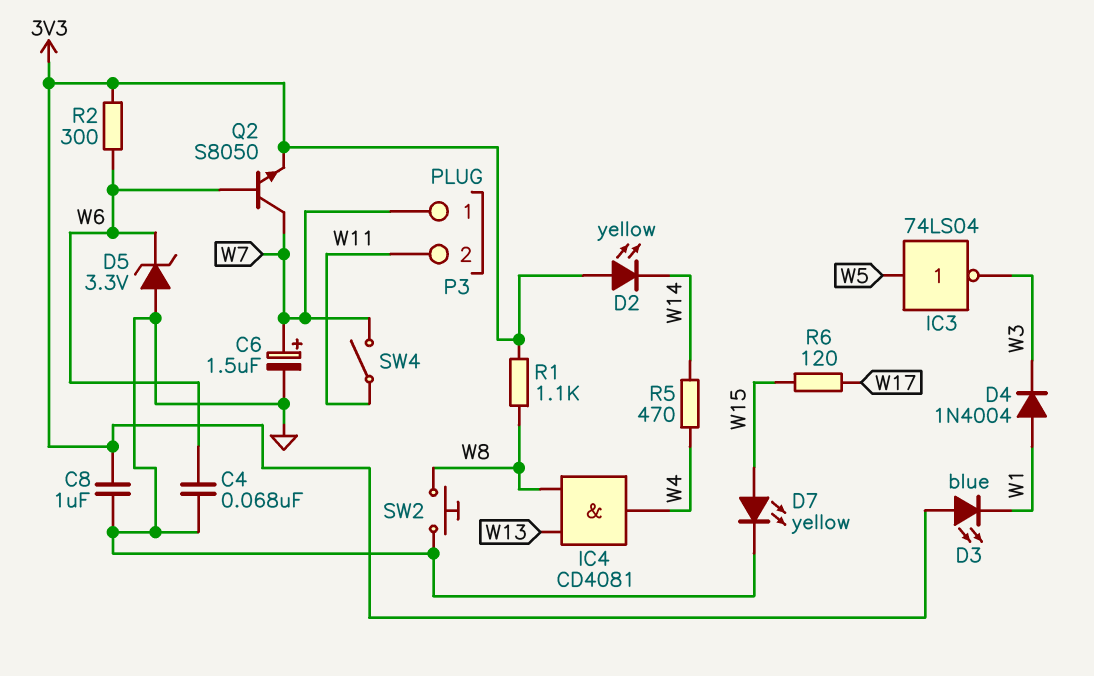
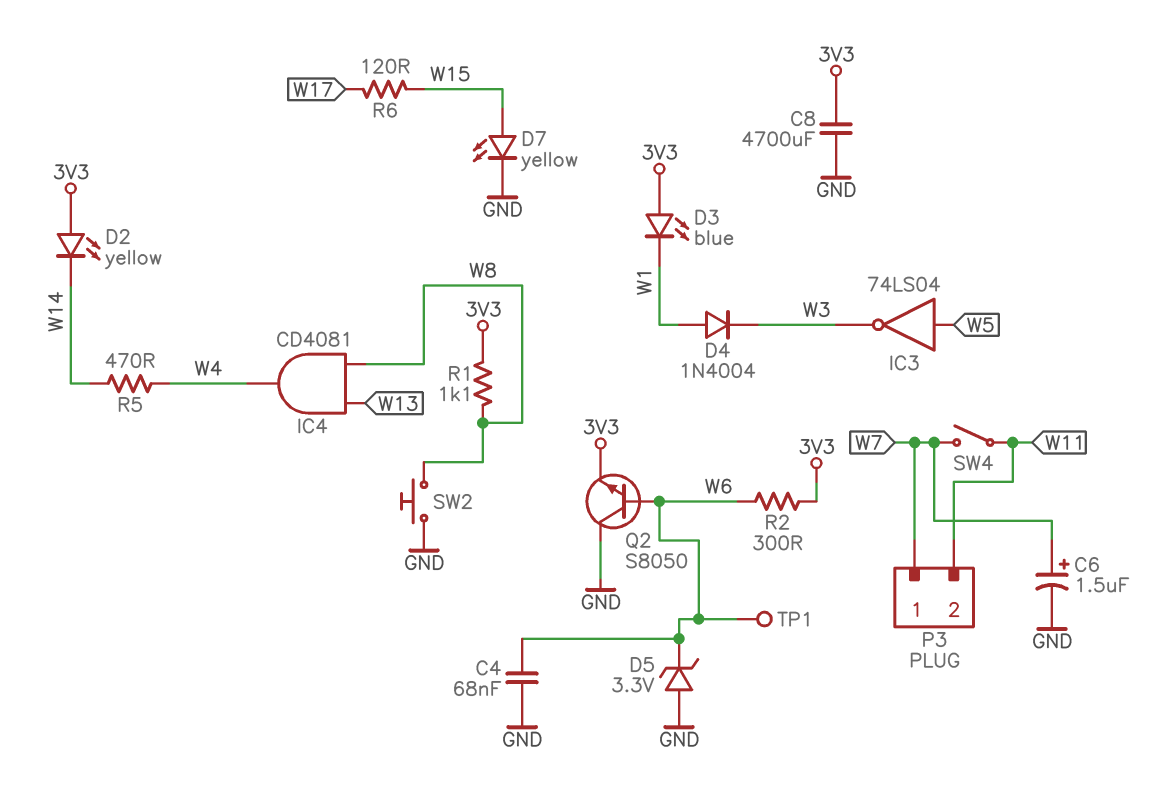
C8: 1uF (3V3, GND) -> 4700uF (3V3, GND)
Q2: NPN S8050 (B W6, C W7, E 3V3) -> NPN S8050 (B W6, C GND, E 3V3)
TP1: none -> test point (W6)

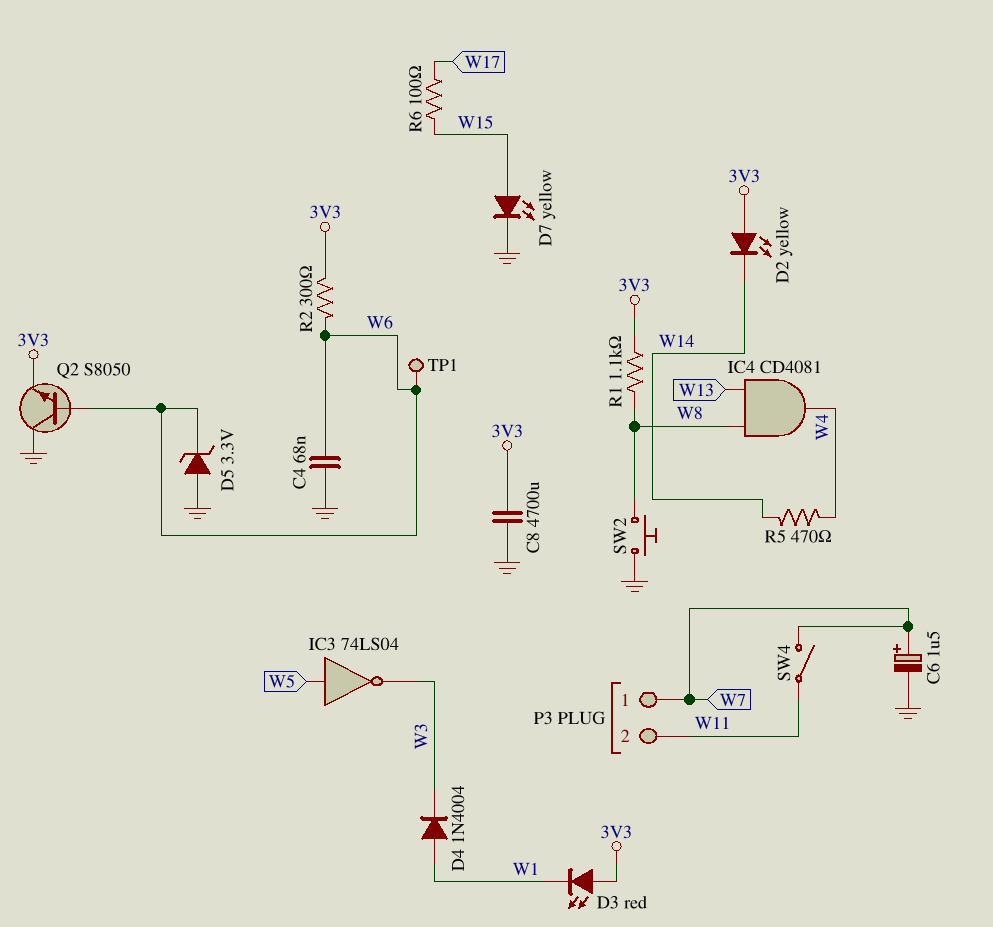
D3: LED blue (A 3V3, K W1) -> LED red (A 3V3, K W1)
R6: 120 (W15, W17) -> 100 (W15, W17)

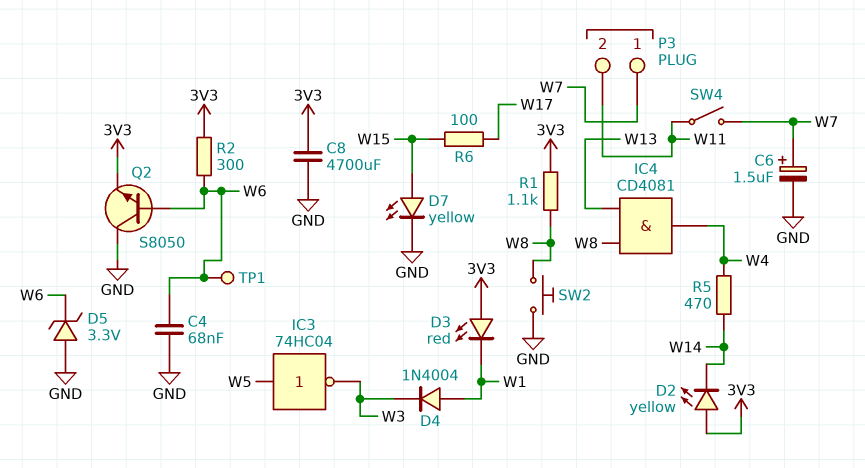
IC3: NOT 74LS04 (in W5, out W3) -> NOT 74HC04 (in W5, out W3)

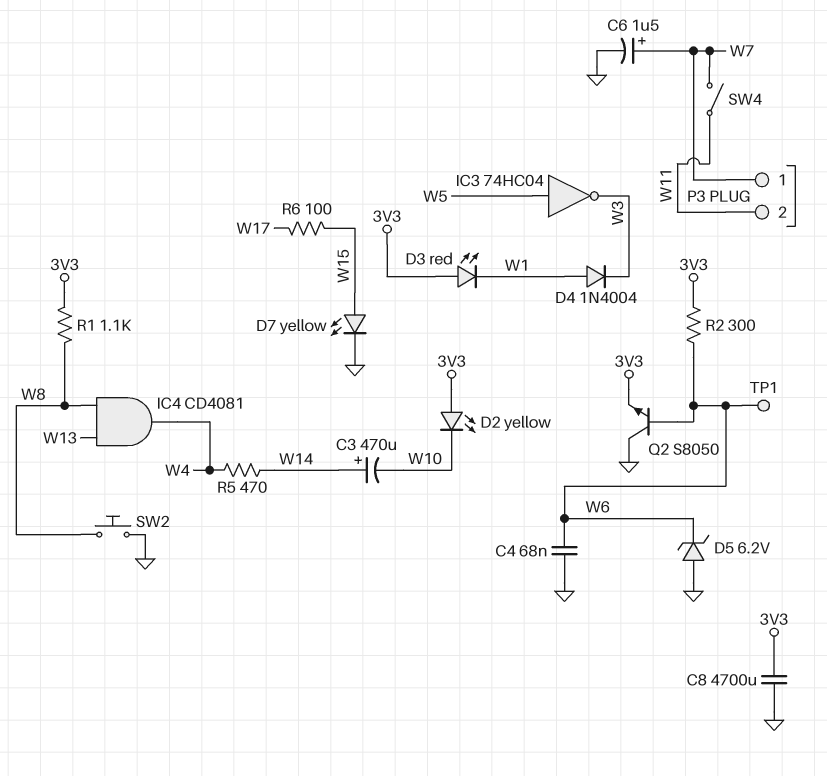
C3: none -> 470uF (plus W14, minus W10)
D2: LED yellow (A 3V3, K W14) -> LED yellow (A 3V3, K W10)
D5: zener 3.3V (A GND, K W6) -> zener 6.2V (A GND, K W6)

